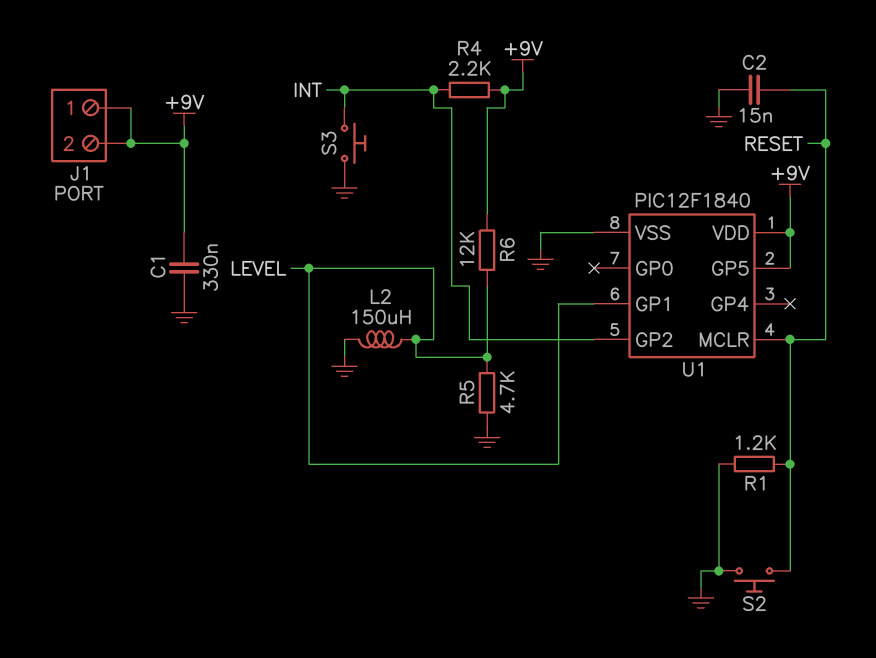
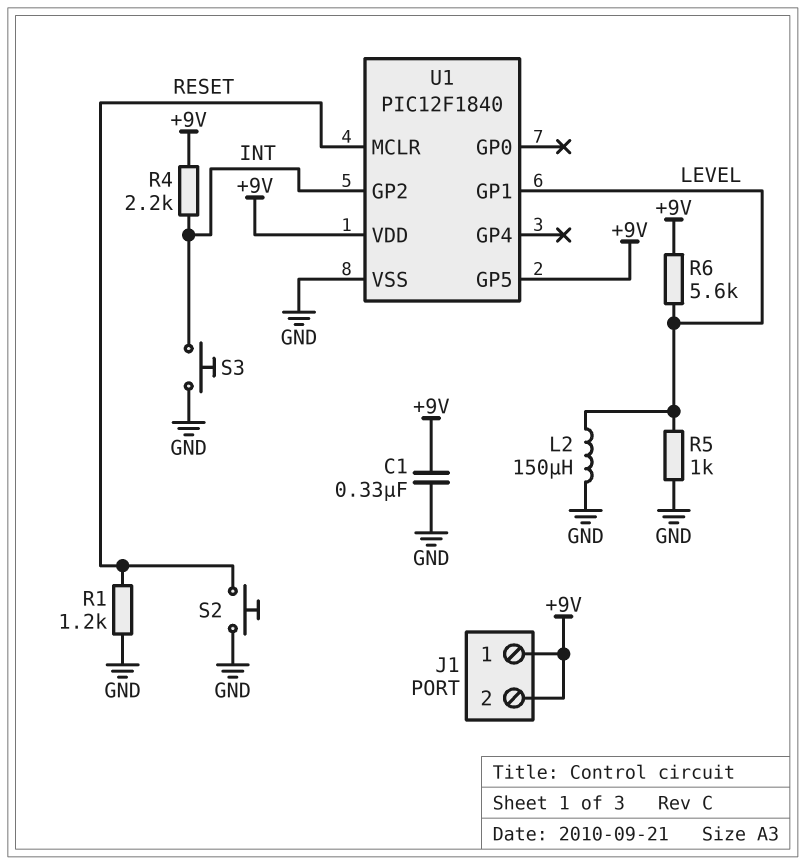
C2: 15nF (GND, RESET) -> none
R5: 4.7k (GND, LEVEL) -> 1k (GND, LEVEL)
R6: 12k (+9V, LEVEL) -> 5.6k (+9V, LEVEL)

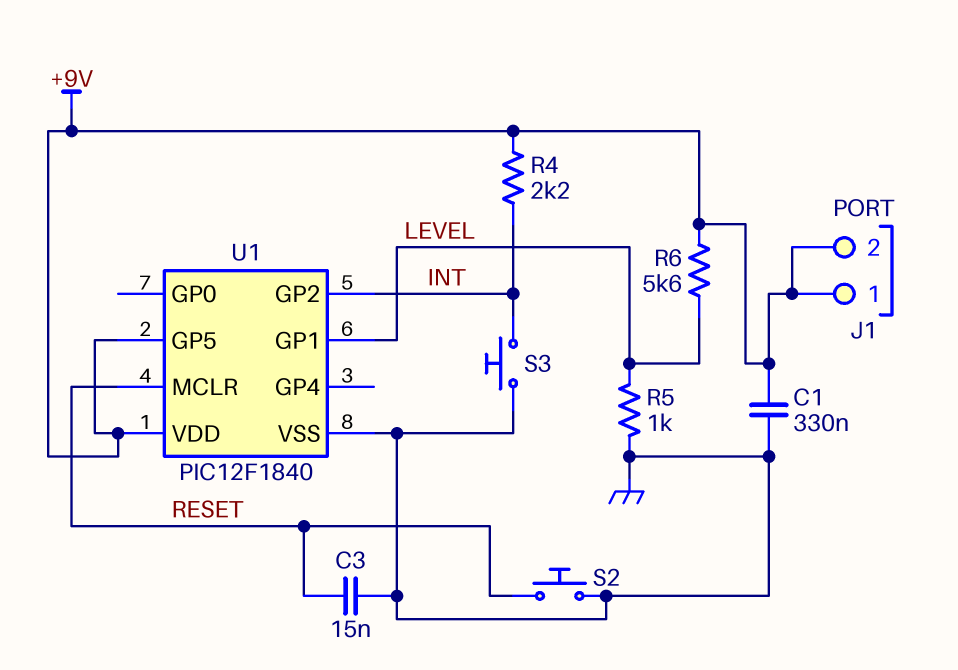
C3: none -> 15nF (GND, RESET)
L2: 150uH (GND, LEVEL) -> none
R1: 1.2k (GND, RESET) -> none

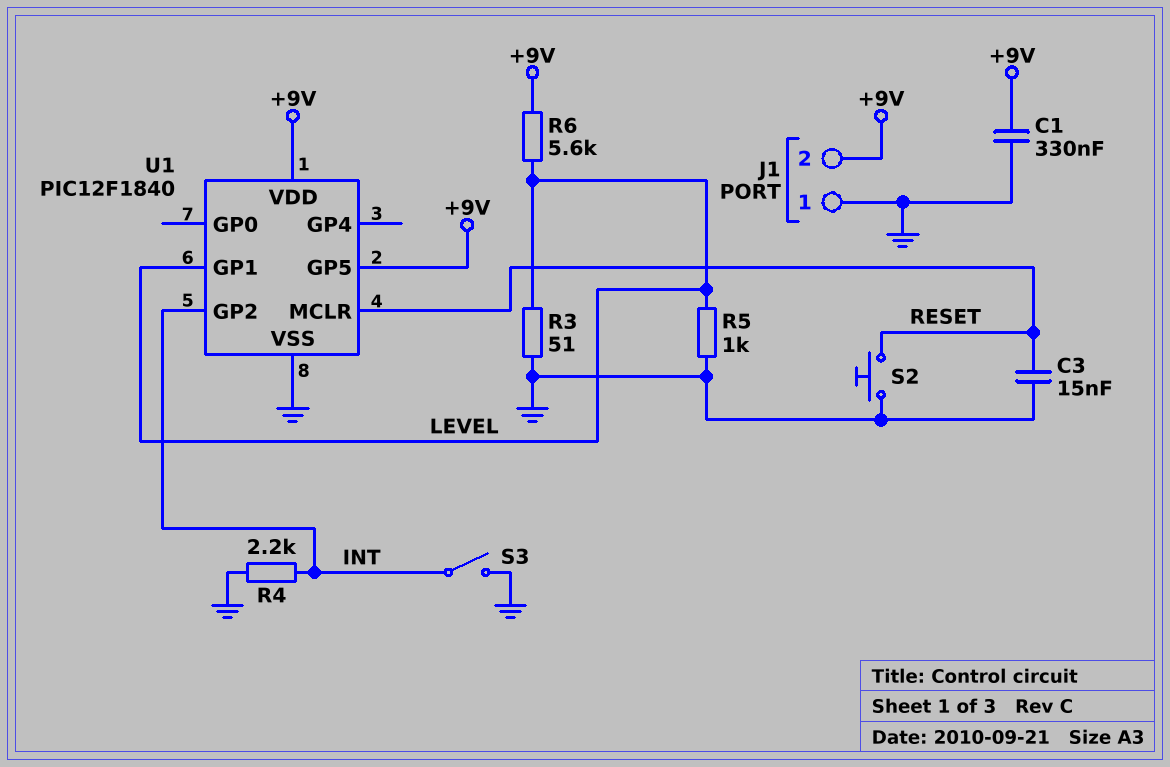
J1 pin 1: +9V -> GND
R3: none -> 51 (GND, LEVEL)
R4: 2.2k (+9V, INT) -> 2.2k (GND, INT)
S3: button (GND, INT) -> switch (GND, INT)

